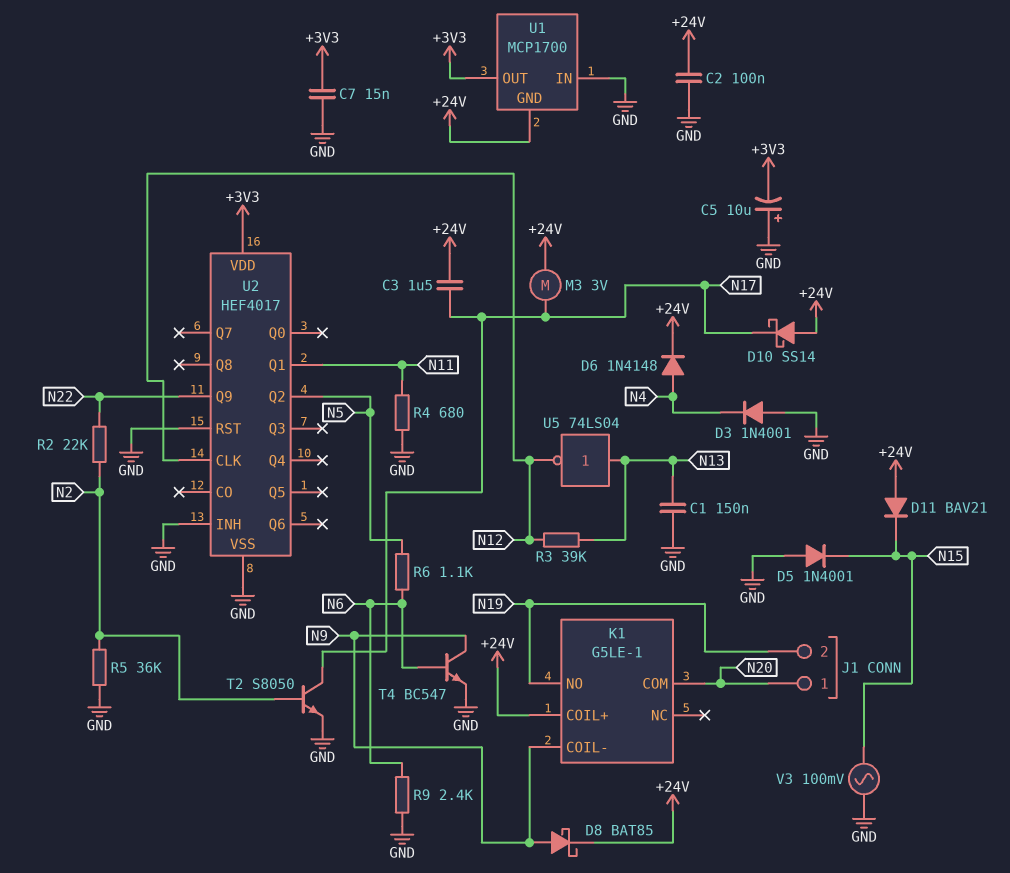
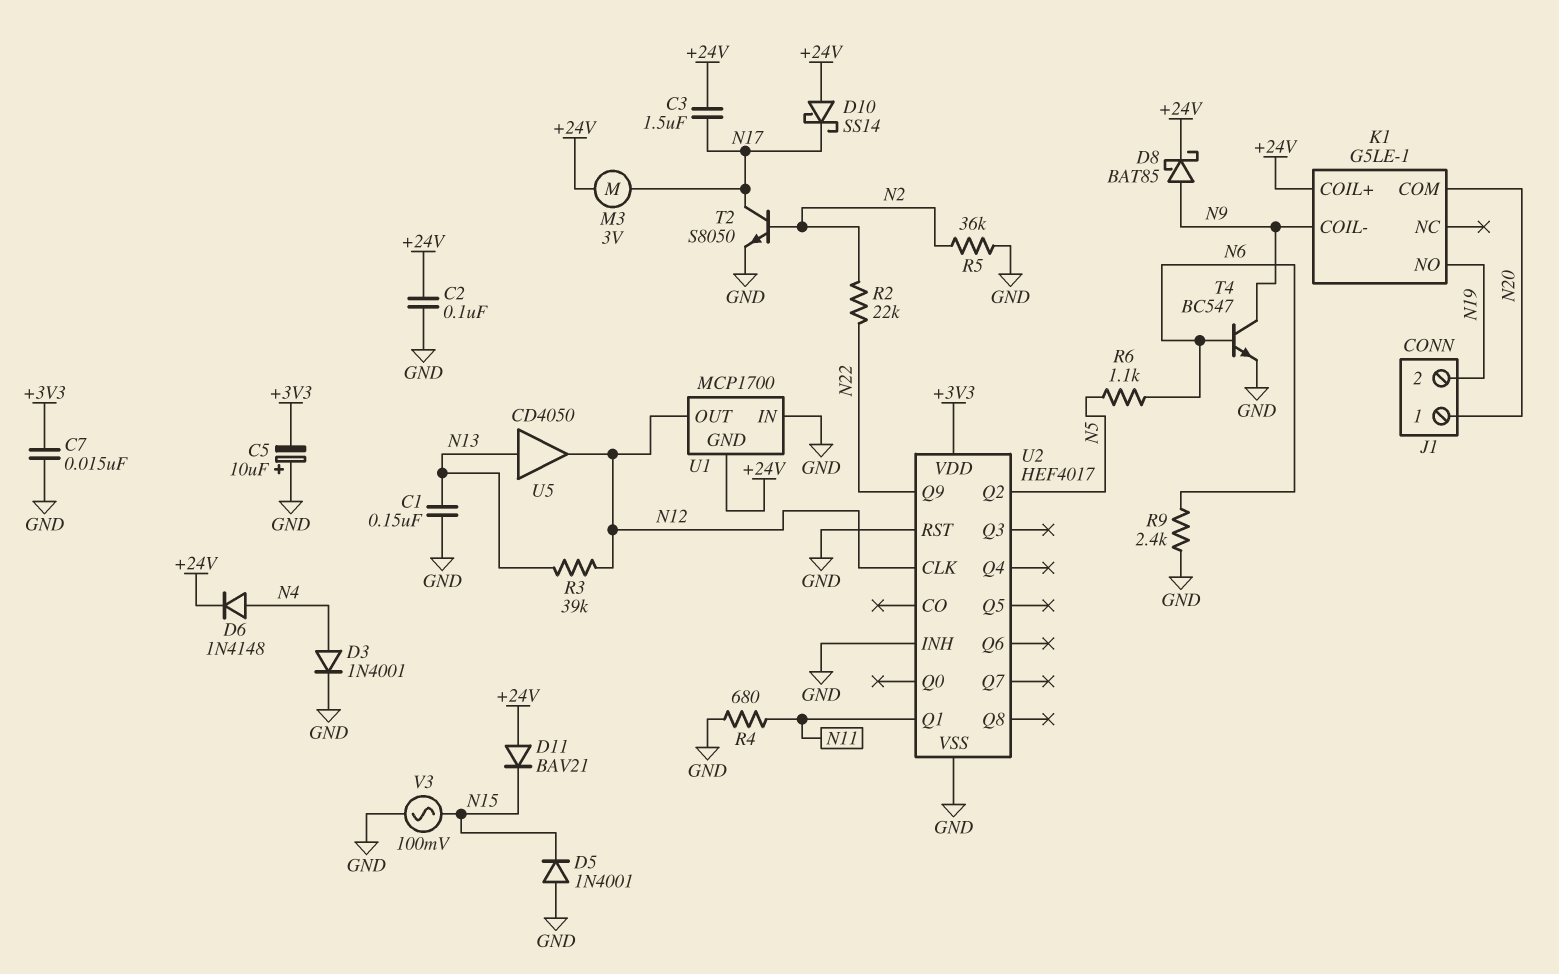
D3: diode 1N4001 (A GND, K N4) -> diode 1N4001 (A N4, K GND)
U1 pin OUT: +3V3 -> N12
U5: NOT 74LS04 (in N13, out N12) -> buffer CD4050 (in N13, out N12)

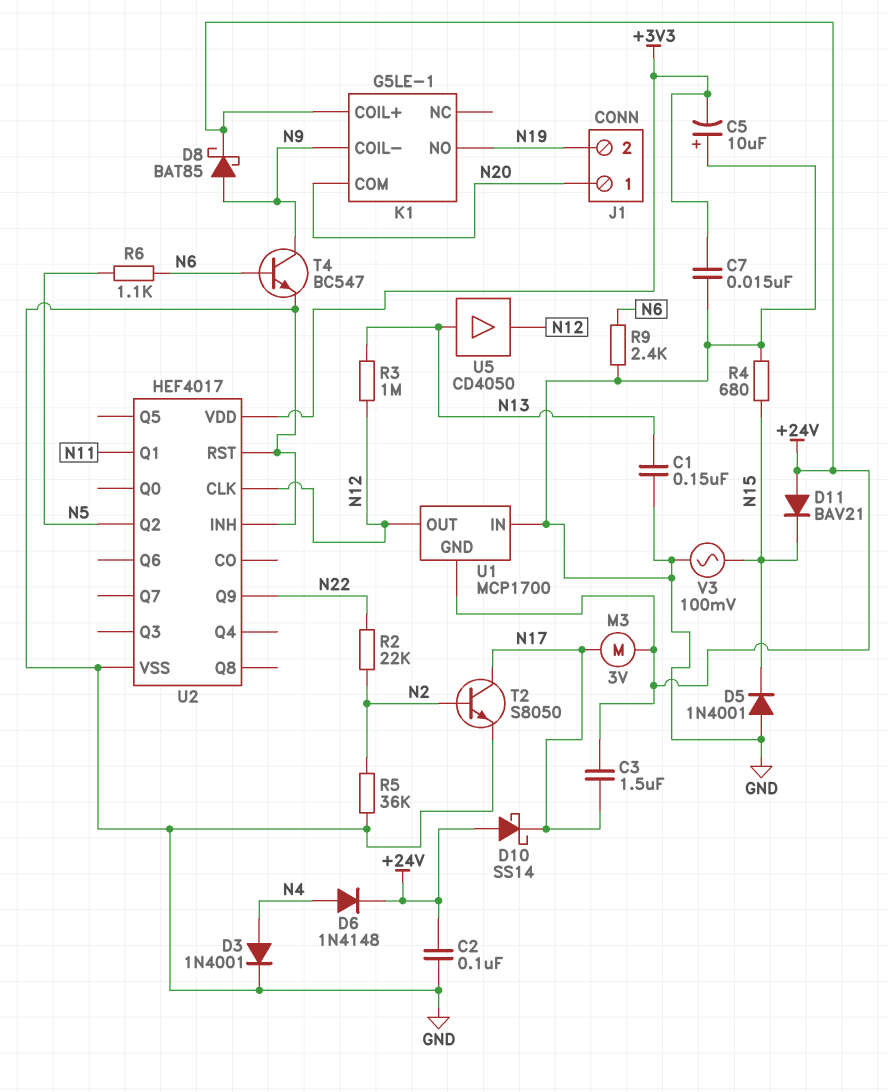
R3: 39k (N12, N13) -> 1M (N12, N13)
R4: 680 (GND, N11) -> 680 (GND, N15)

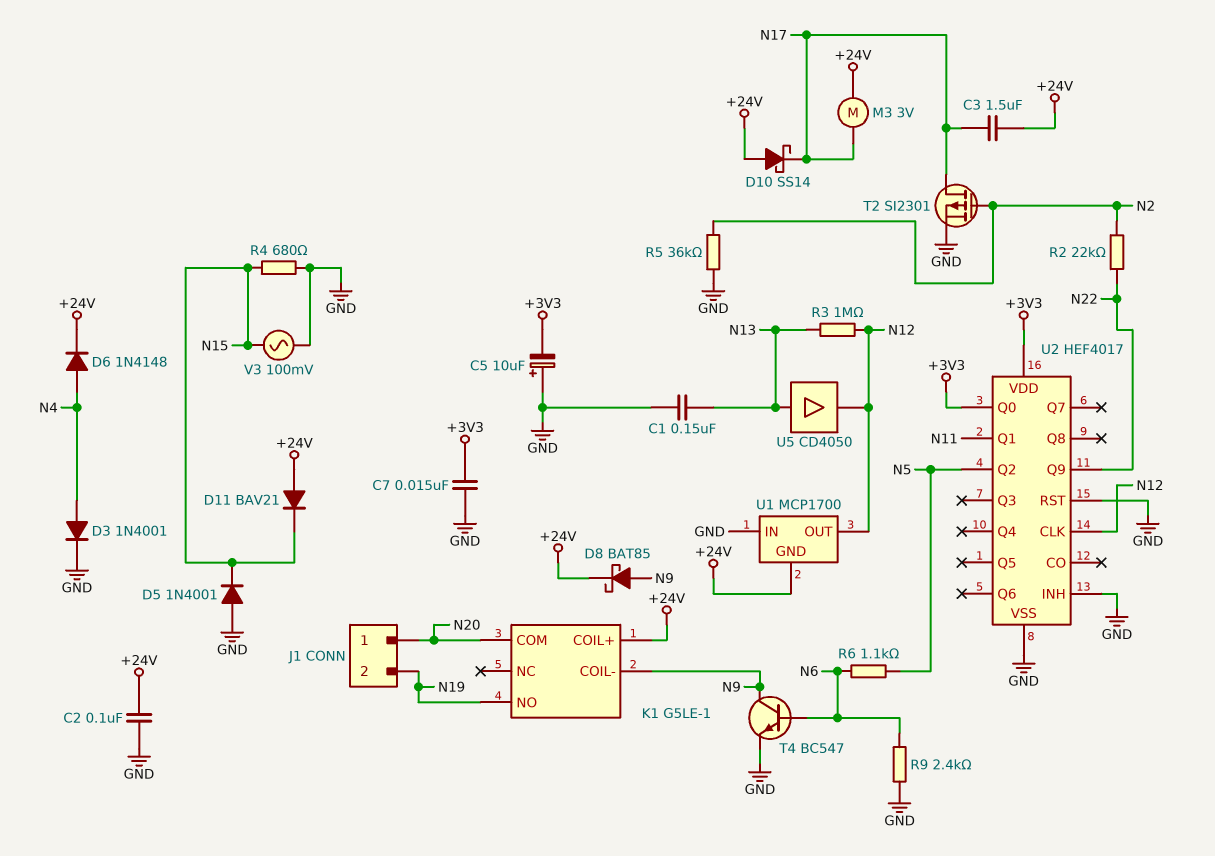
T2: NPN S8050 (B N2, C N17, E GND) -> PMOS SI2301 (G N2, D N17, S GND)
U2 pin Q0: none -> +3V3

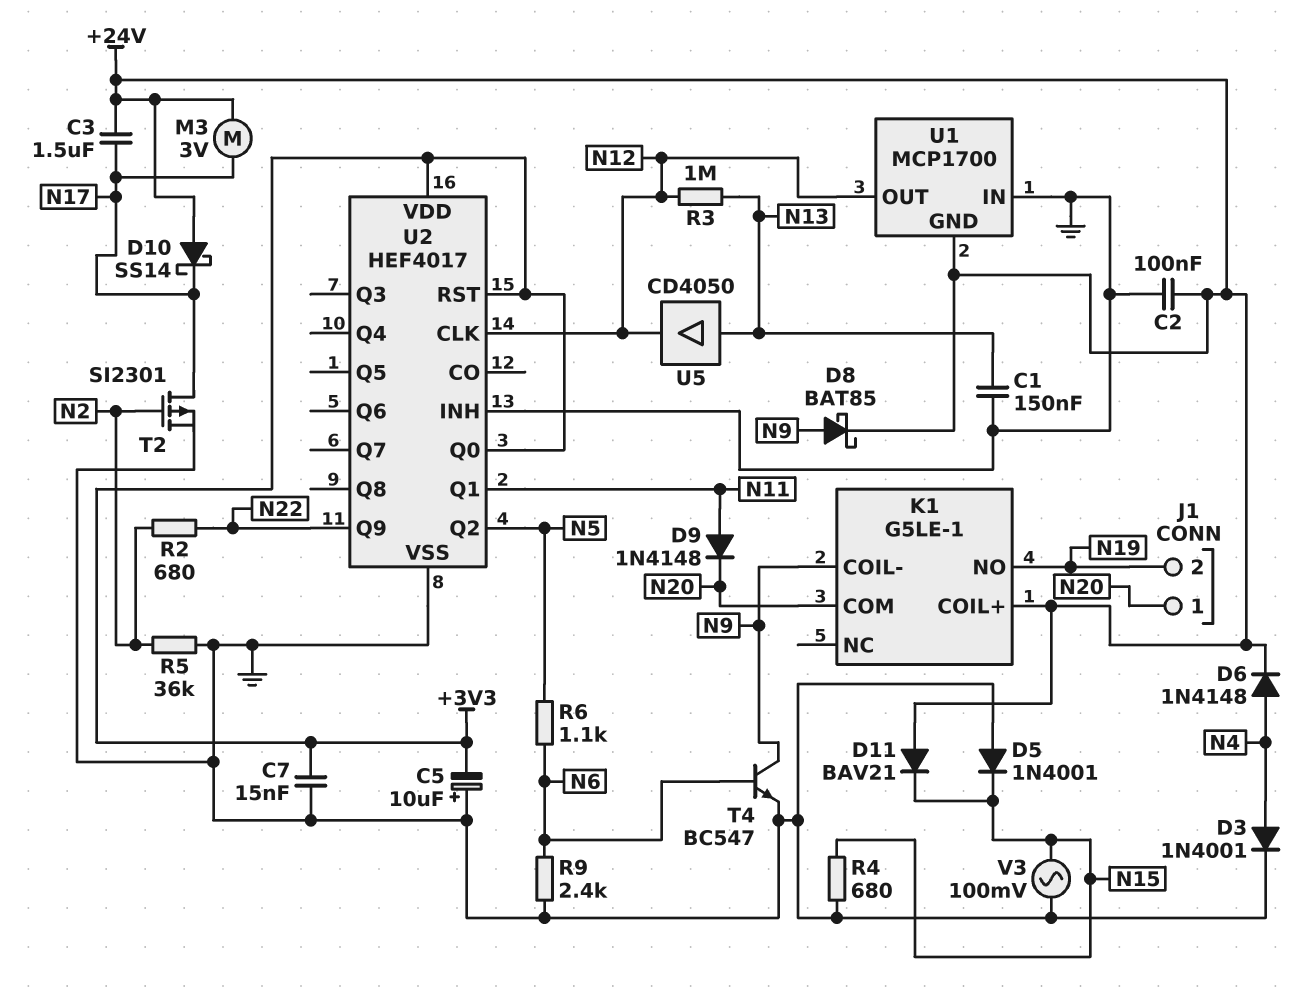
D9: none -> diode 1N4148 (A N11, K N20)
R2: 22k (N2, N22) -> 680 (N2, N22)
U2 pin RST: GND -> +3V3

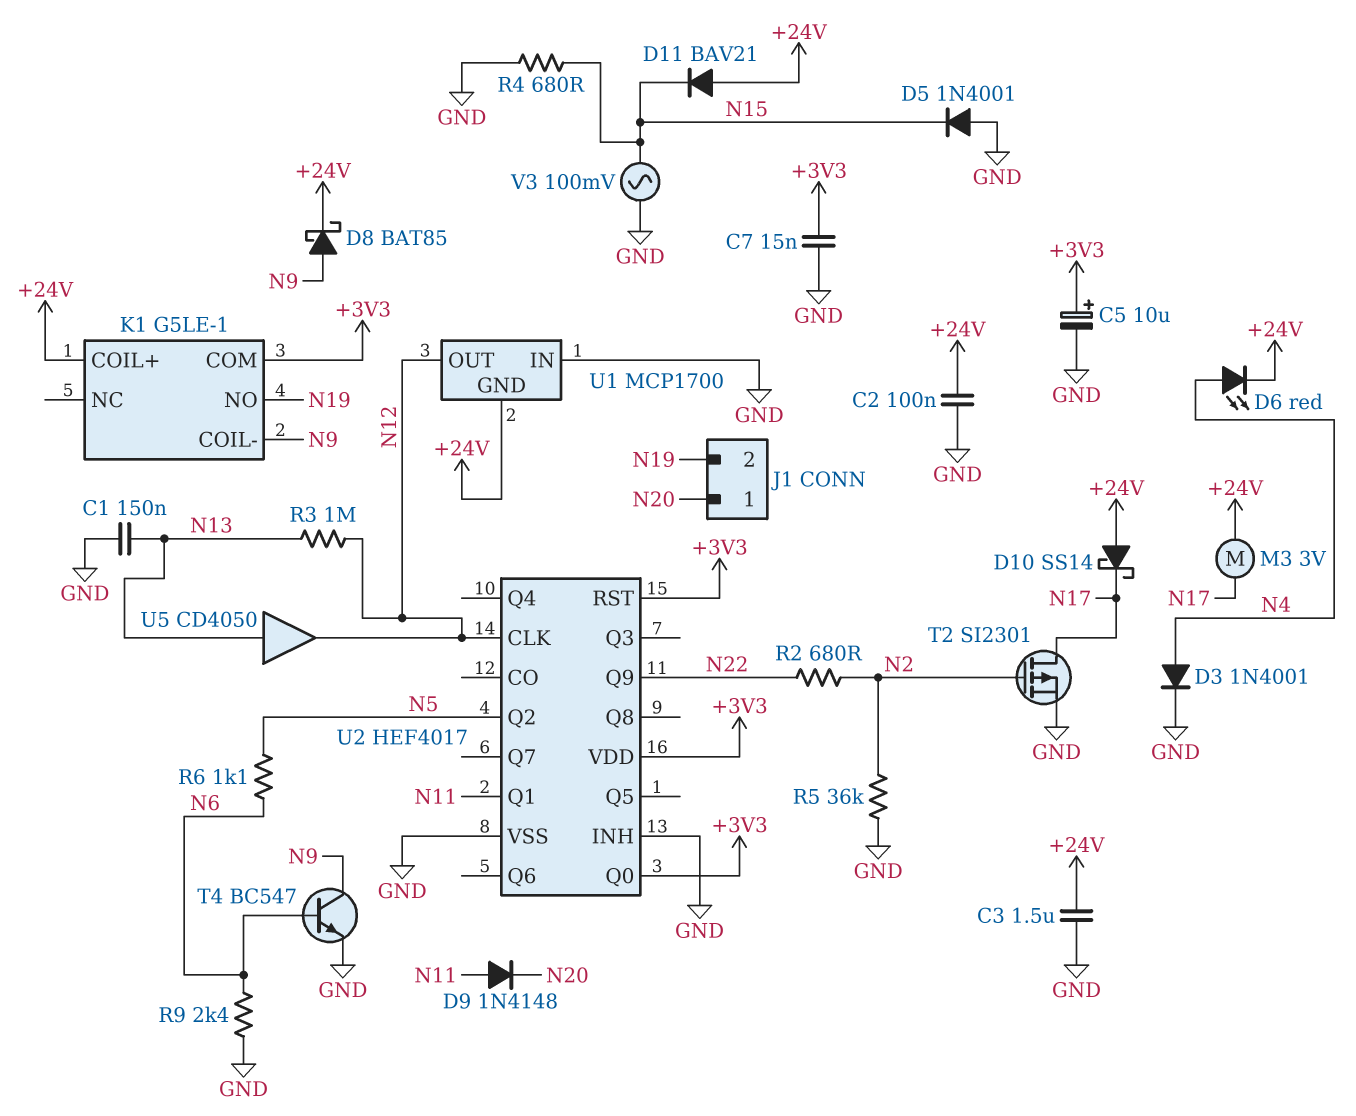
C3: 1.5uF (+24V, N17) -> 1.5uF (+24V, GND)
C5: 10uF (plus GND, minus +3V3) -> 10uF (plus +3V3, minus GND)
D6: diode 1N4148 (A N4, K +24V) -> LED red (A N4, K +24V)
K1 pin COM: N20 -> +3V3

